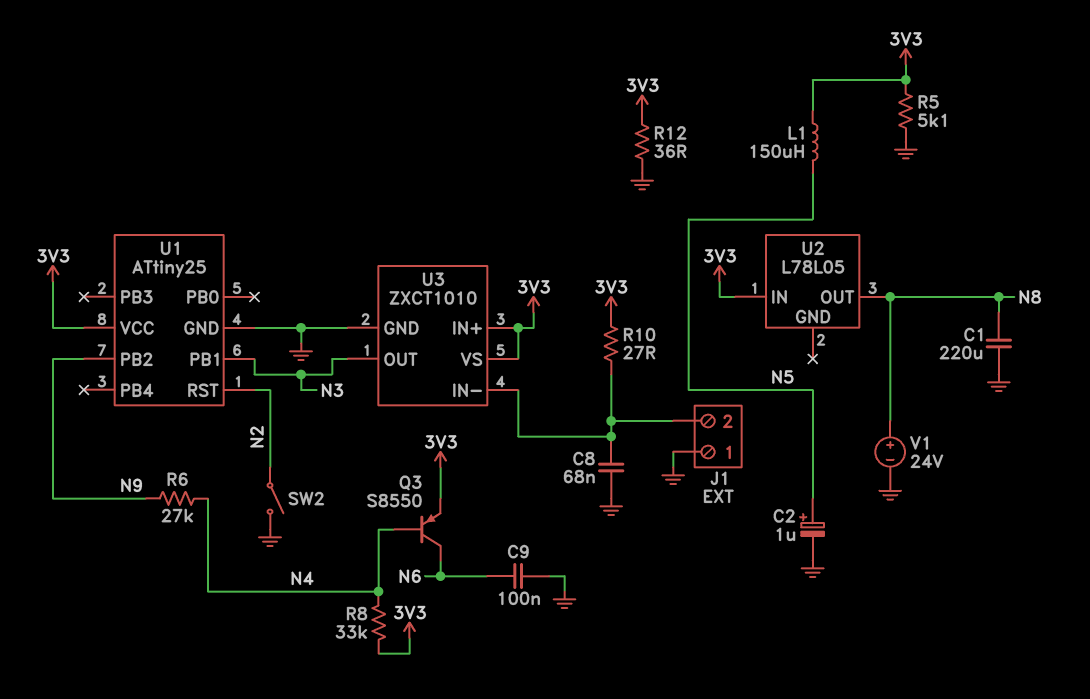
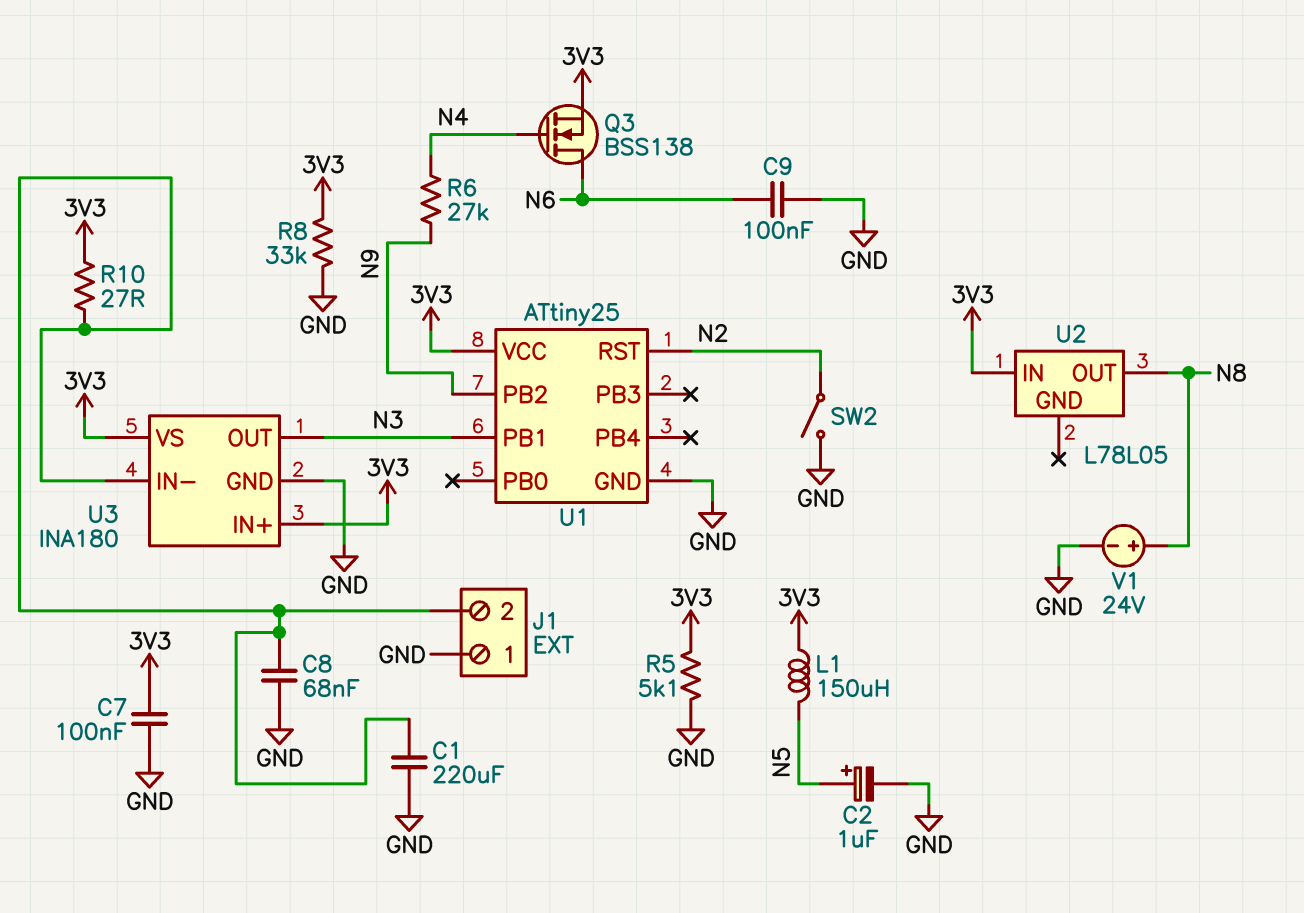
C1: 220uF (GND, N8) -> 220uF (GND, J1/2)
C7: none -> 100nF (3V3, GND)
Q3: PNP S8550 (B N4, C N6, E 3V3) -> NMOS BSS138 (G N4, D N6, S 3V3)
R8: 33k (3V3, N4) -> 33k (3V3, GND)
R12: 36 (3V3, GND) -> none
U3: ZXCT1010 -> INA180

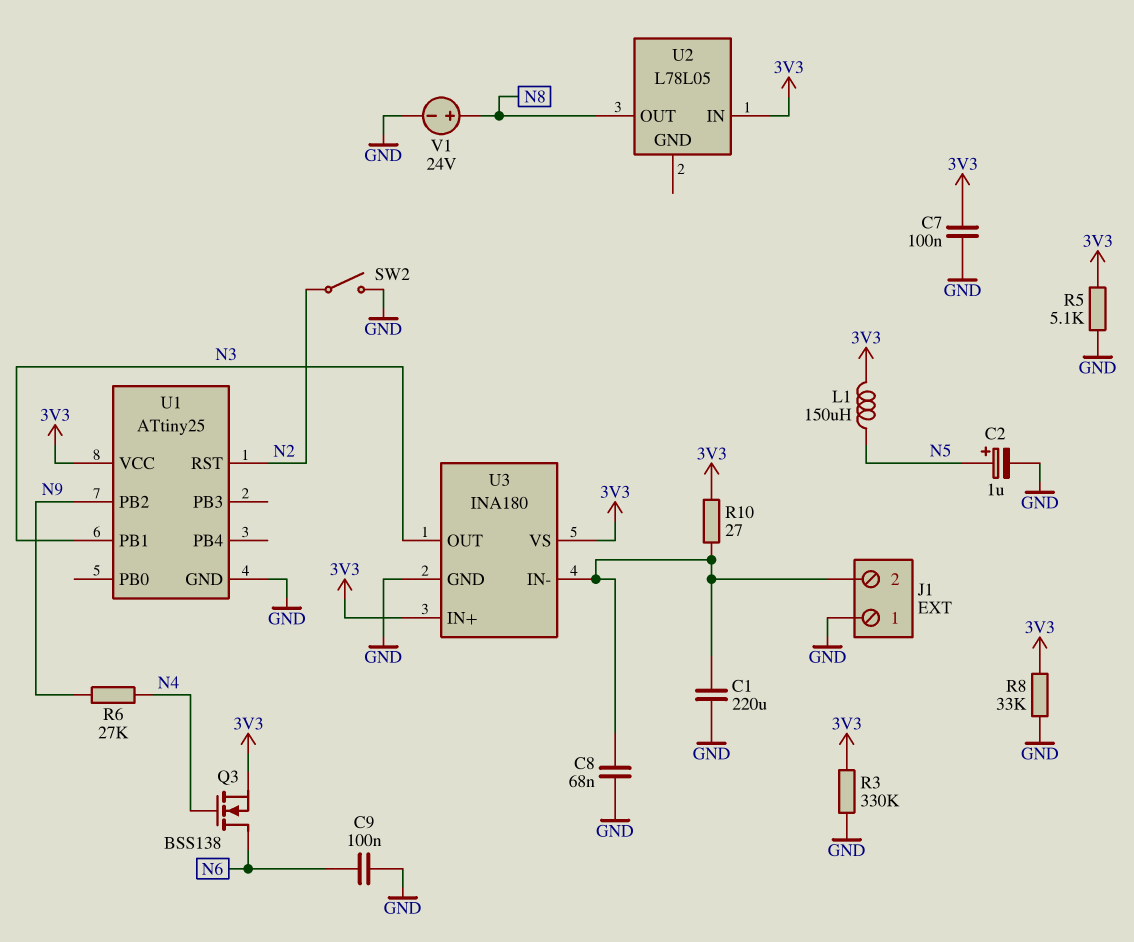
R3: none -> 330k (3V3, GND)

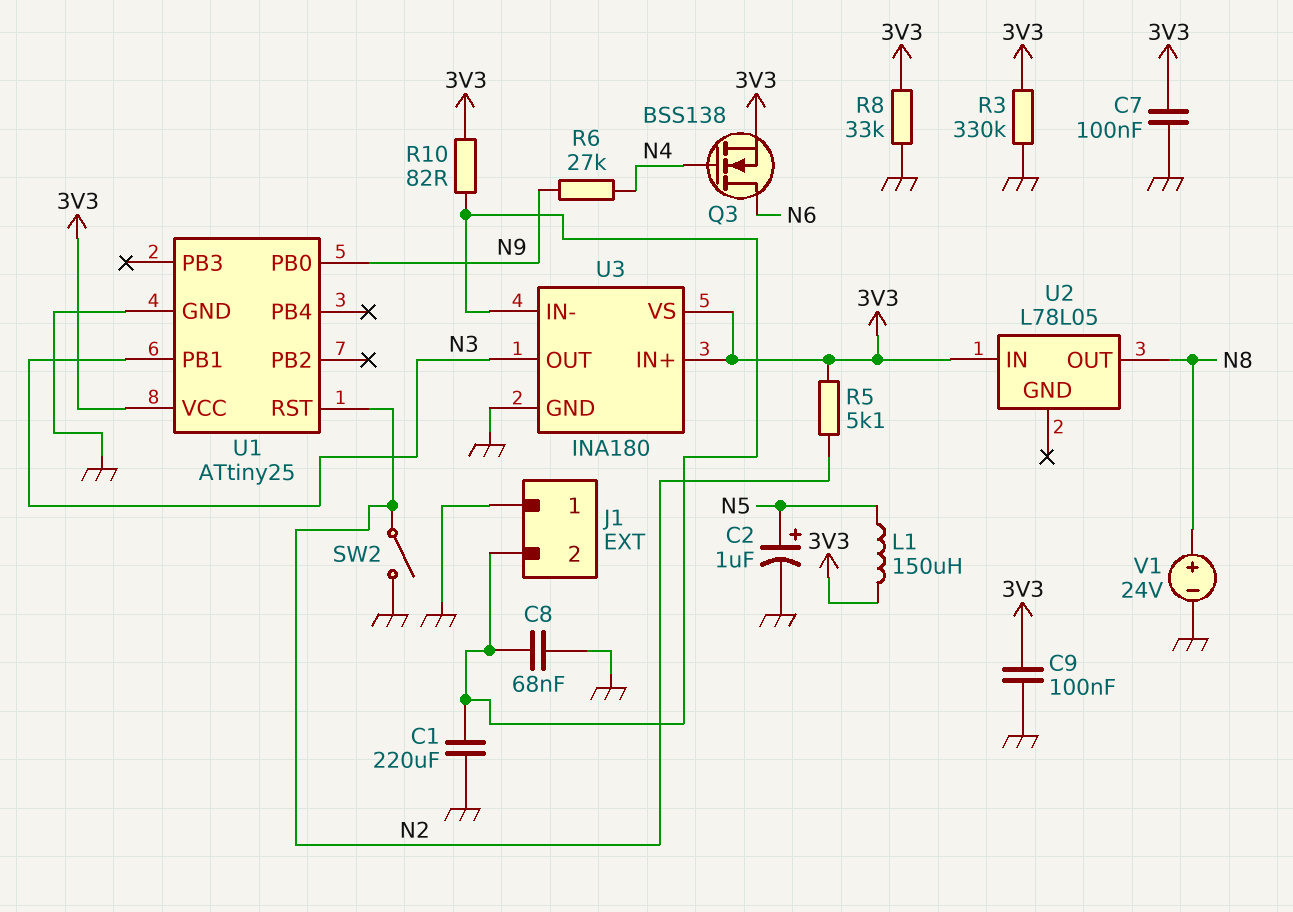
C9: 100nF (GND, N6) -> 100nF (3V3, GND)
R5: 5.1k (3V3, GND) -> 5.1k (3V3, N2)
R10: 27 (3V3, J1/2) -> 82 (3V3, J1/2)
U1 pin PB0: none -> N9
U1 pin PB2: N9 -> none

